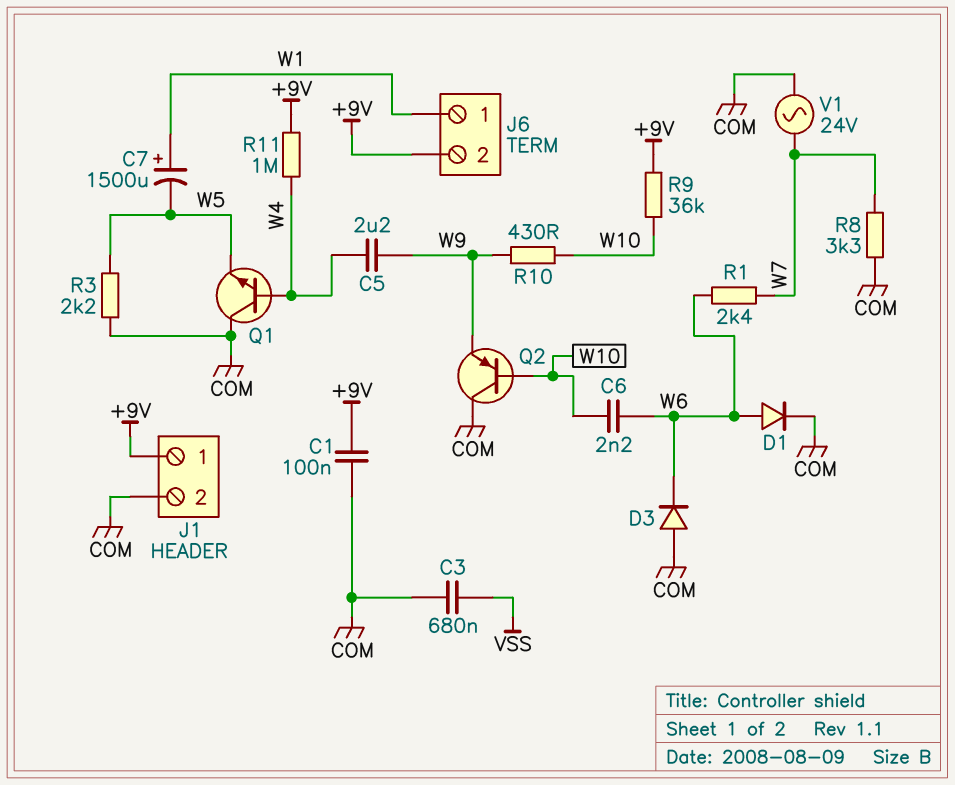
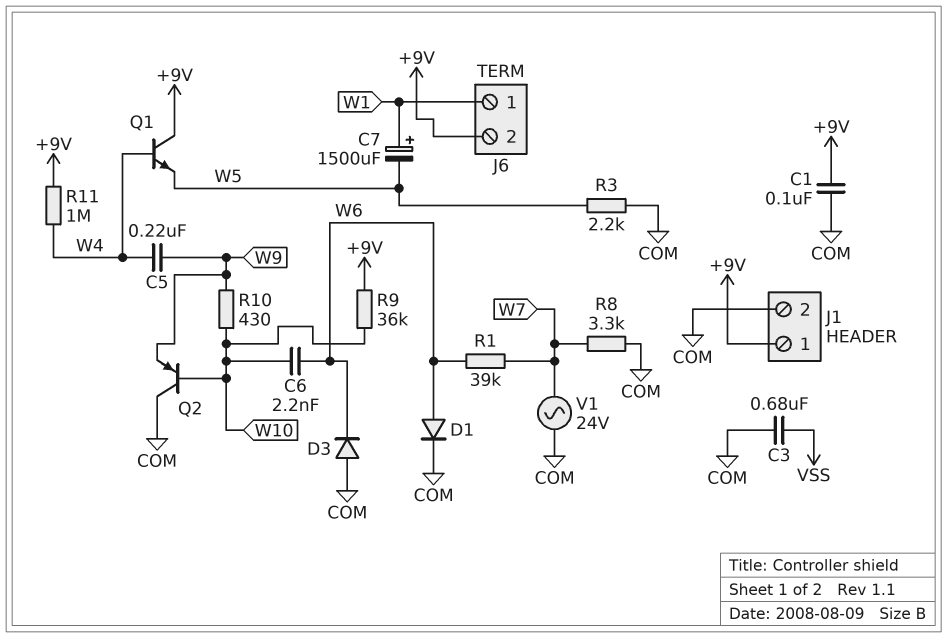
C5: 2.2uF (W4, W9) -> 220nF (W4, W9)
Q1: NPN (B W4, C COM, E W5) -> NPN (B W4, C +9V, E W5)
R1: 2.4k (W6, W7) -> 39k (W6, W7)

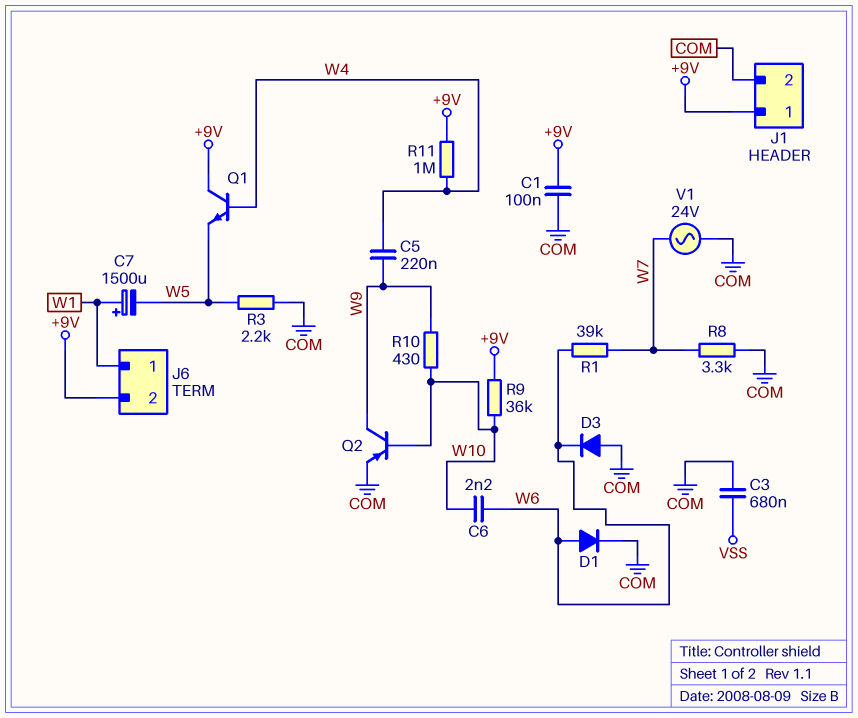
Q2: PNP (B W10, C COM, E W9) -> PNP (B W10, C W9, E COM)

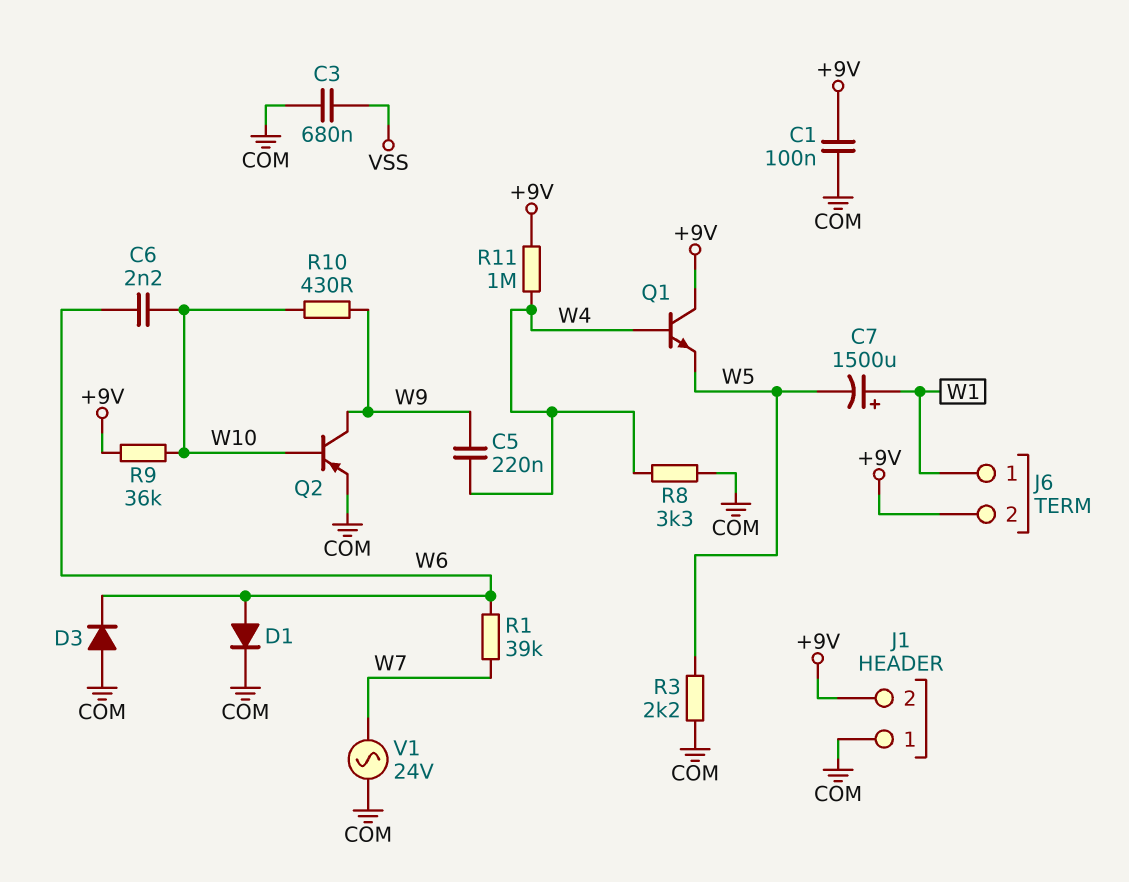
J1 pin 1: +9V -> COM
J1 pin 2: COM -> +9V
R8: 3.3k (COM, W7) -> 3.3k (COM, W4)

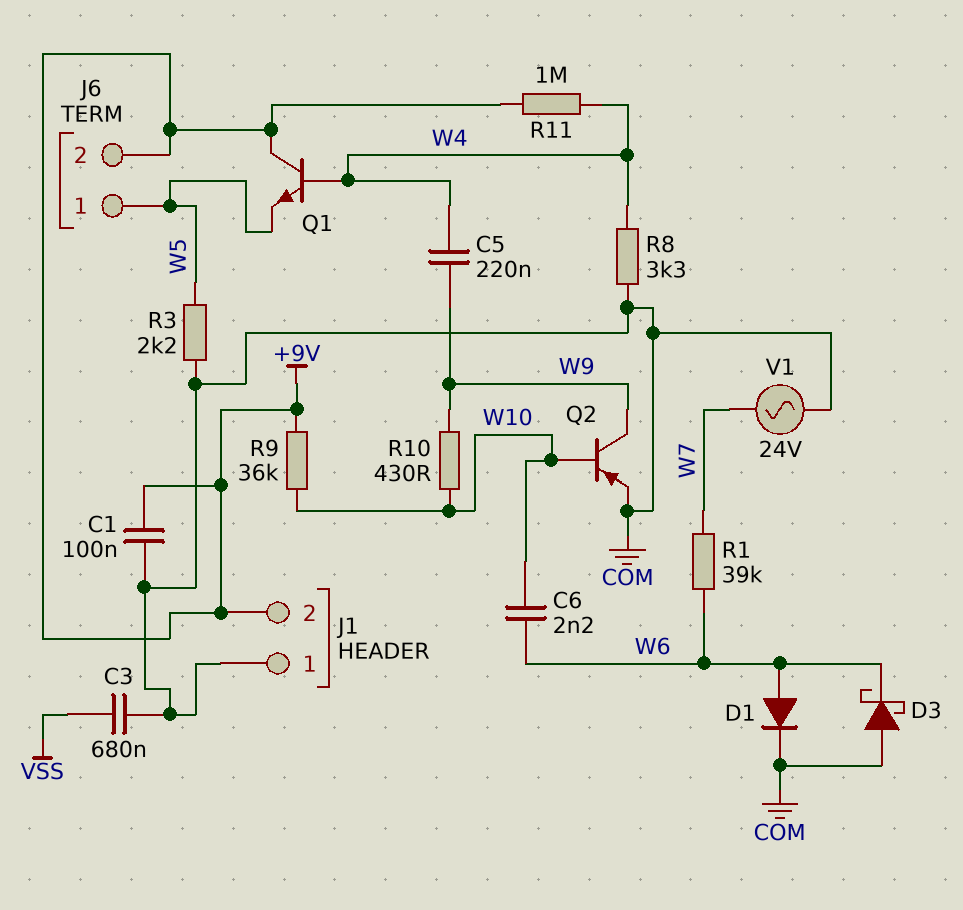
C7: 1500uF (plus W1, minus W5) -> none
D3: diode (A COM, K W6) -> schottky (A COM, K W6)
J6 pin 1: W1 -> W5

